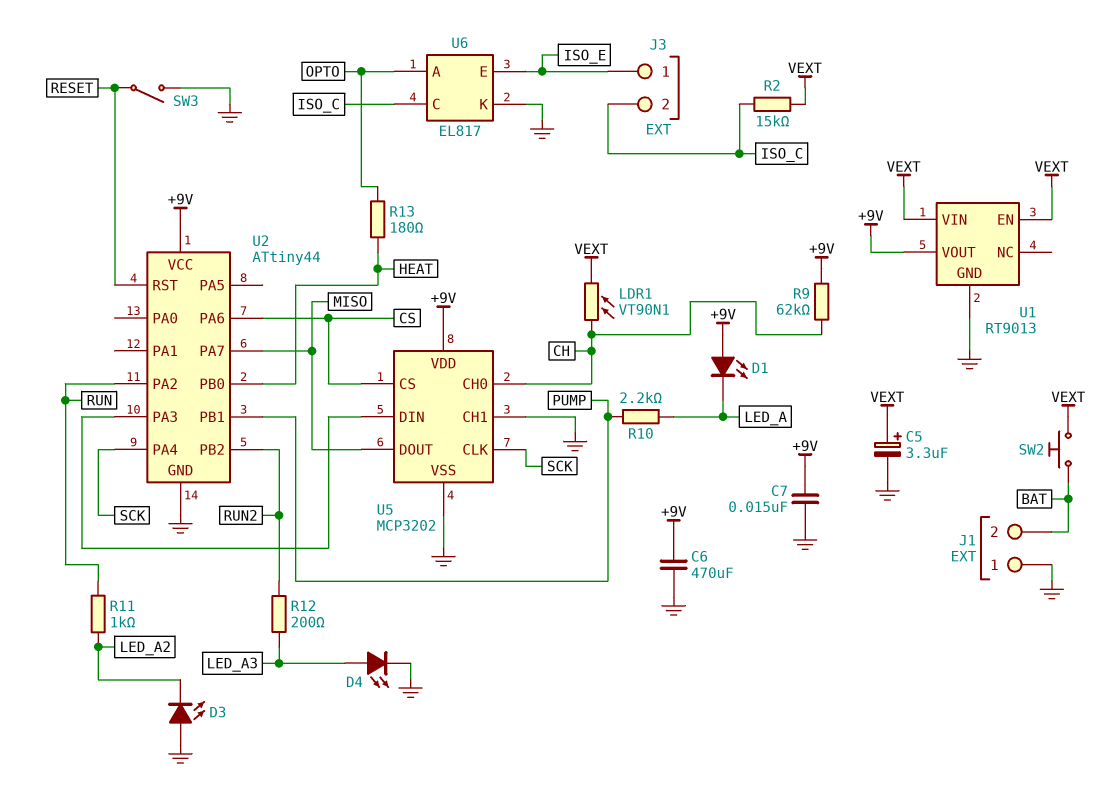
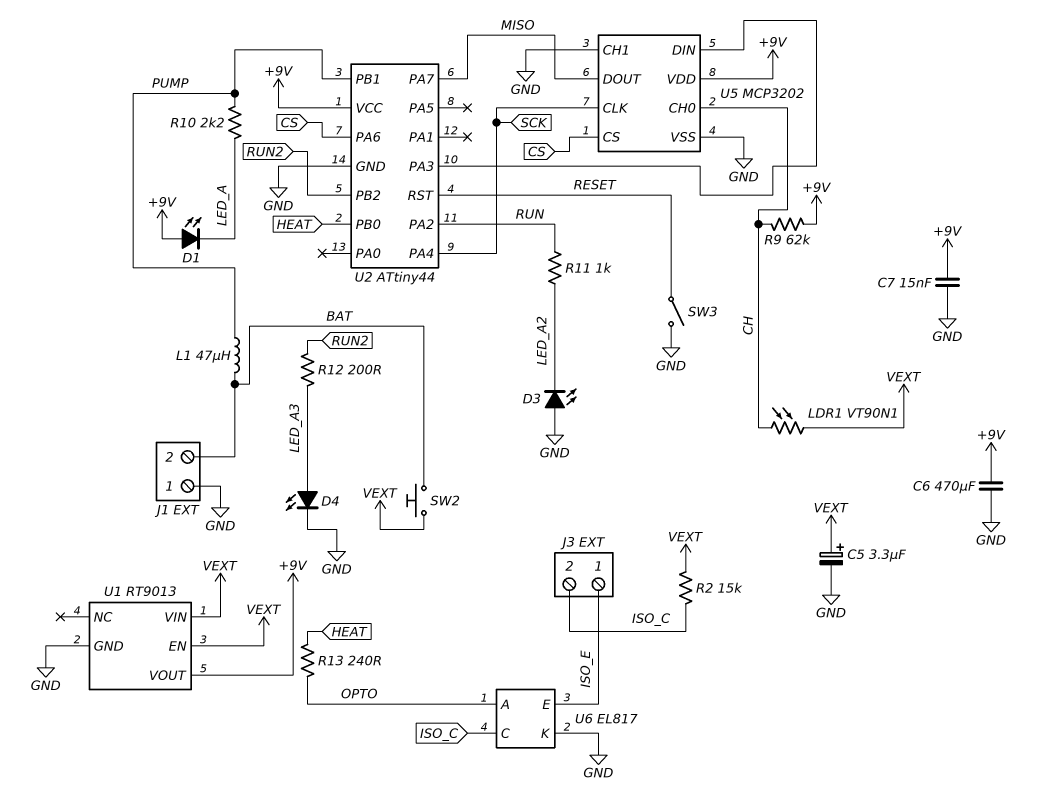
L1: none -> 47uH (BAT, PUMP)
R13: 180 (HEAT, OPTO) -> 240 (HEAT, OPTO)

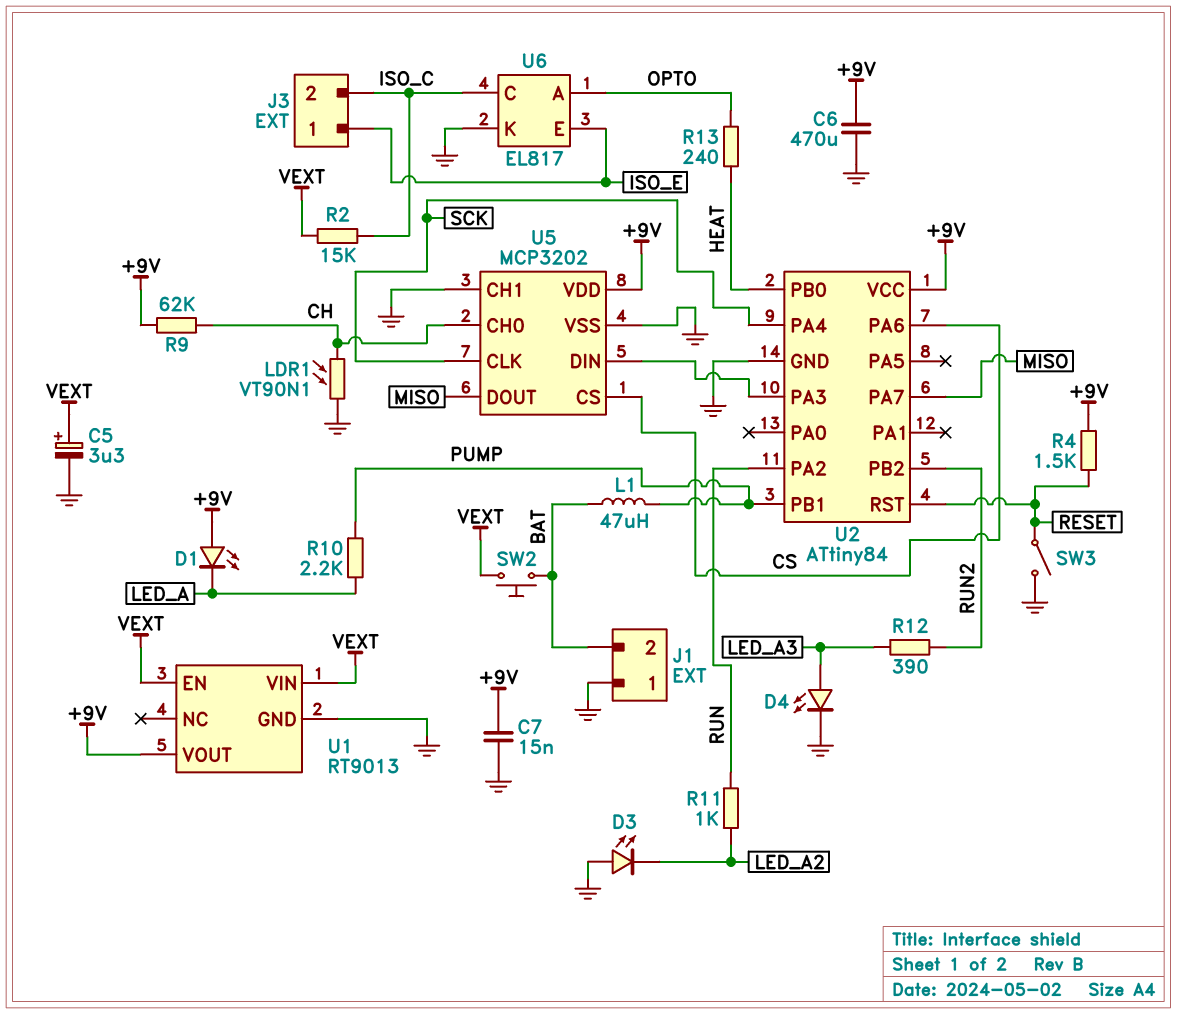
LDR1: VT90N1 (CH, VEXT) -> VT90N1 (CH, GND)
R4: none -> 1.5k (+9V, RESET)
R12: 200 (LED_A3, RUN2) -> 390 (LED_A3, RUN2)
U2: ATtiny44 -> ATtiny84

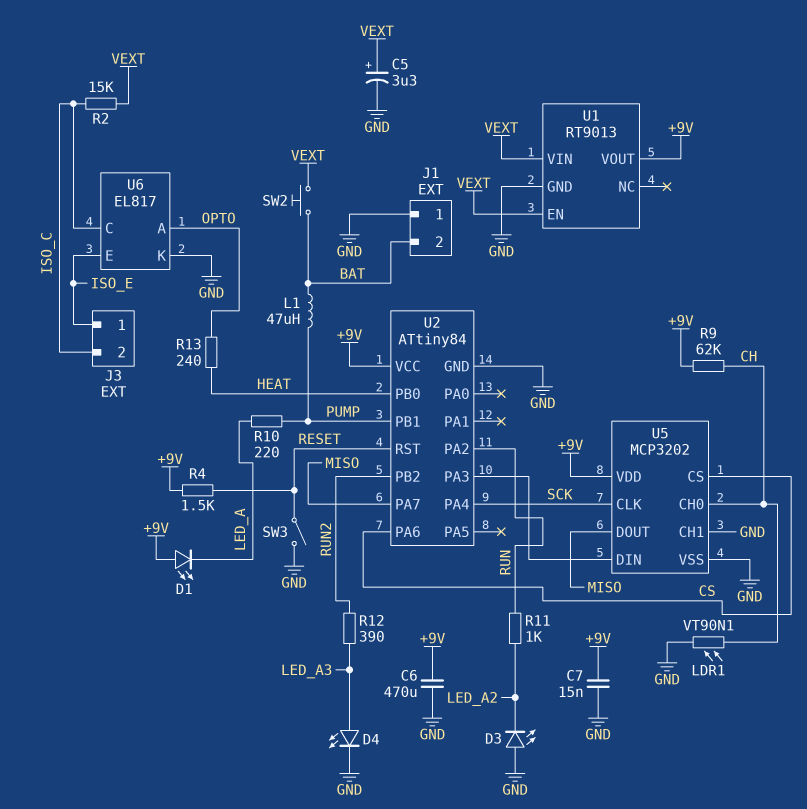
R10: 2.2k (LED_A, PUMP) -> 220 (LED_A, PUMP)

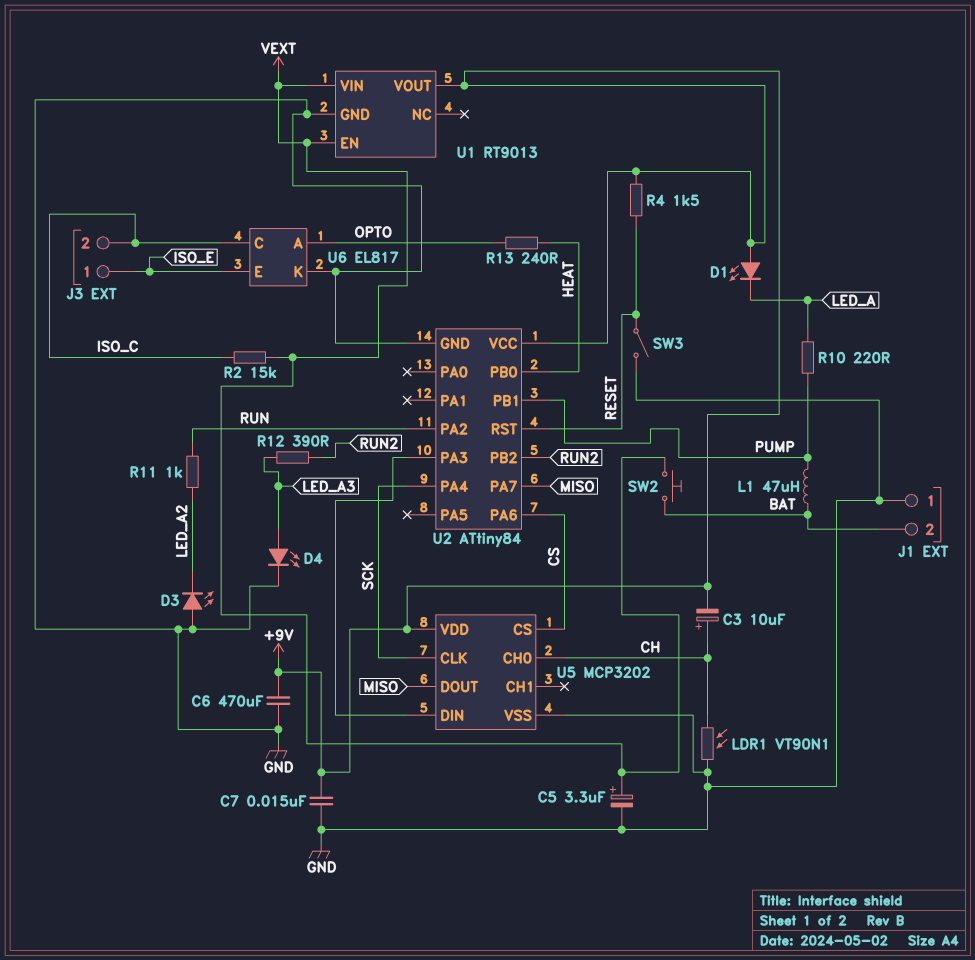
C3: none -> 10uF (plus CH, minus +9V)
R9: 62k (+9V, CH) -> none
U5 pin CH1: GND -> none

